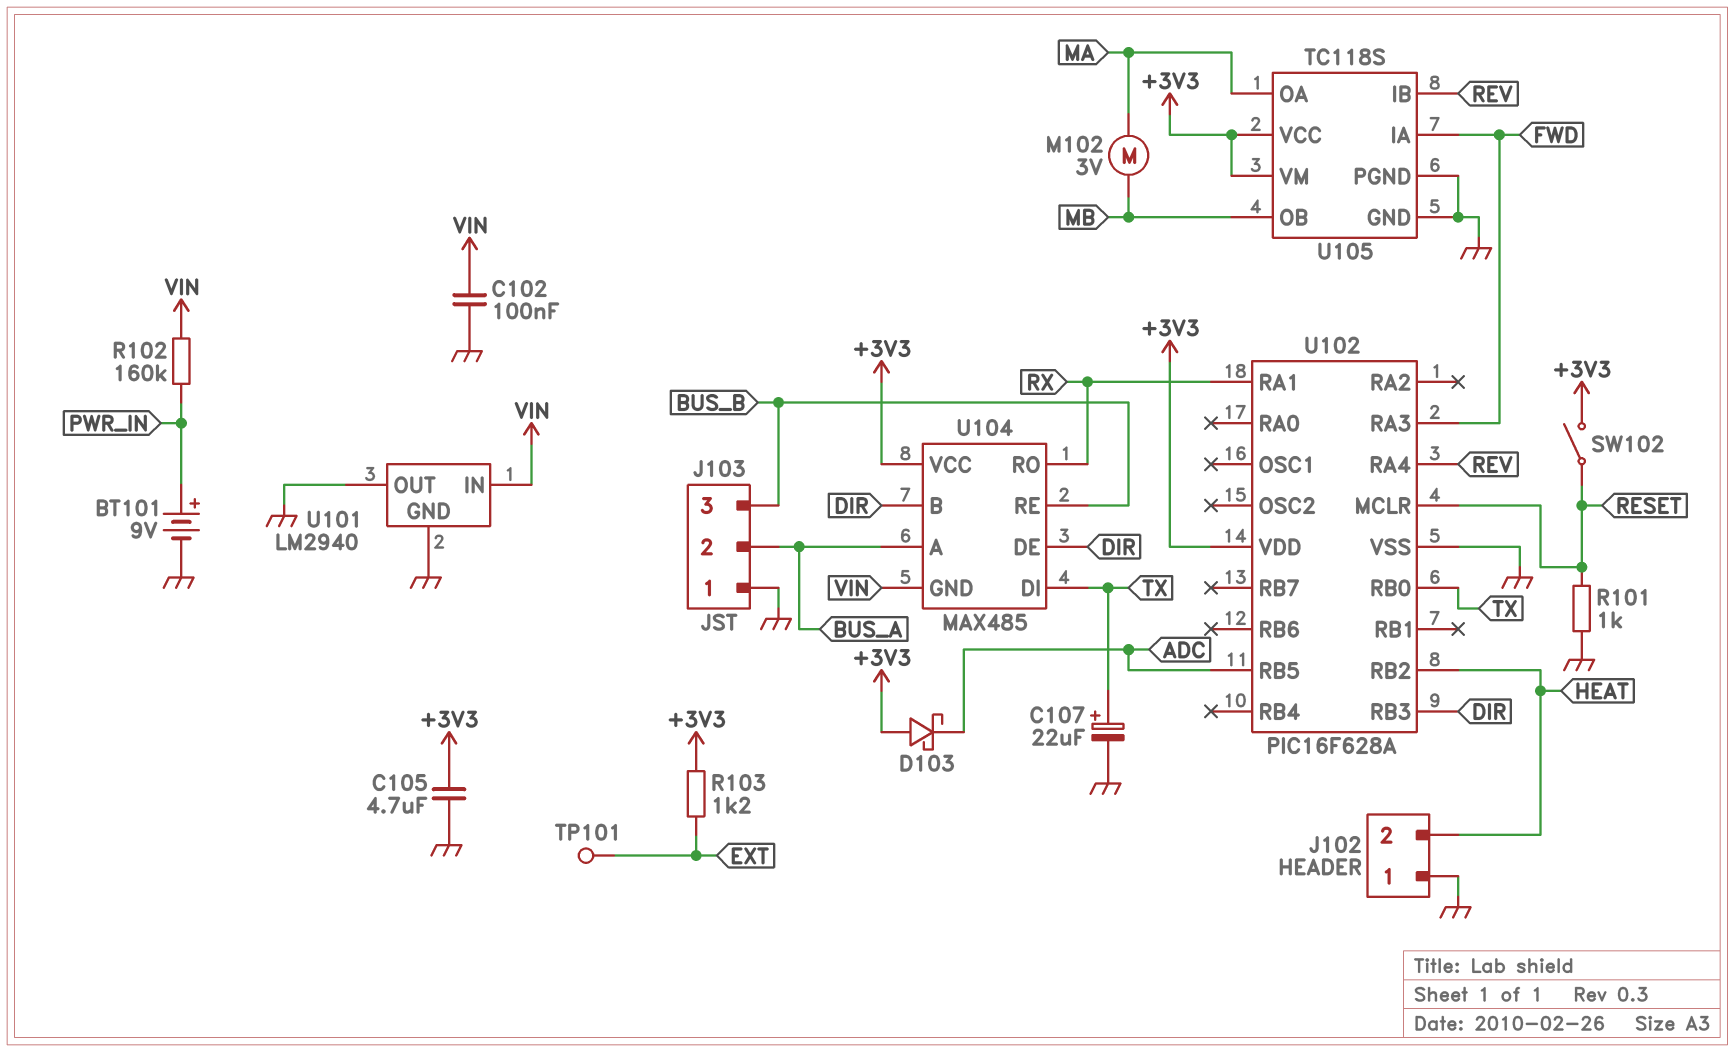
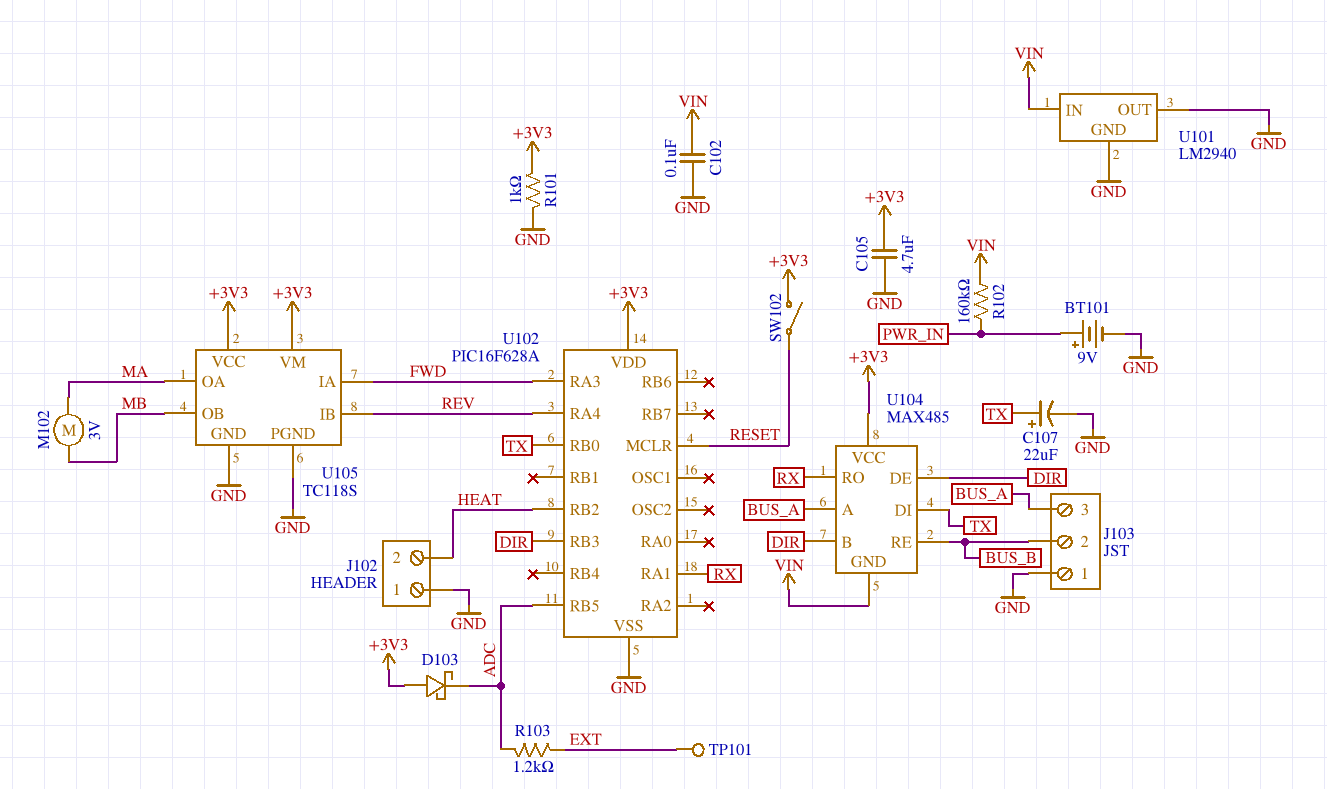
J103 pin 2: BUS_A -> BUS_B
J103 pin 3: BUS_B -> BUS_A
R101: 1k (GND, RESET) -> 1k (+3V3, GND)
R103: 1.2k (+3V3, EXT) -> 1.2k (ADC, EXT)

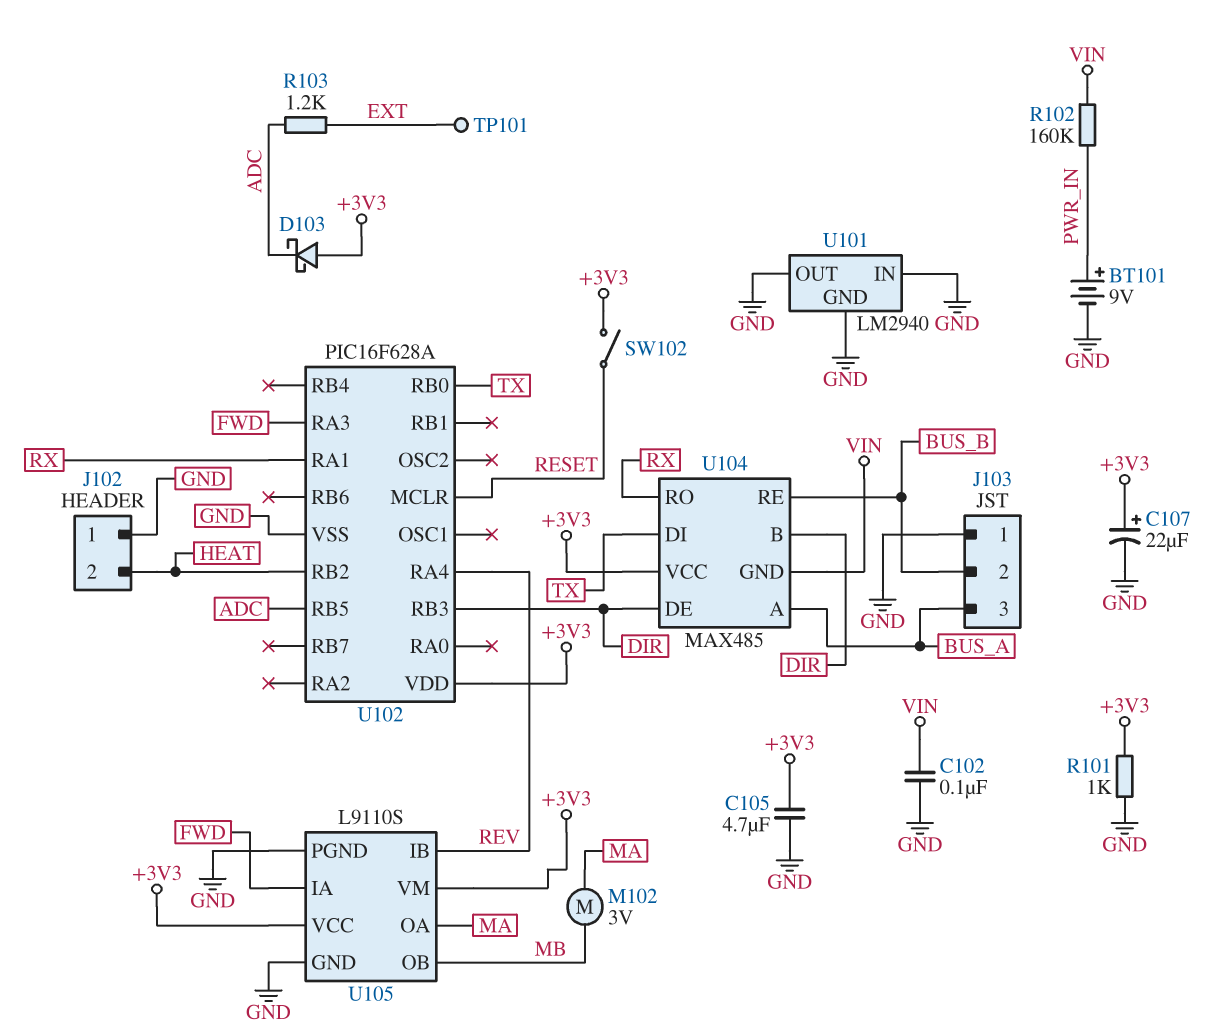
C107: 22uF (plus TX, minus GND) -> 22uF (plus +3V3, minus GND)
U101 pin IN: VIN -> GND
U105: TC118S -> L9110S

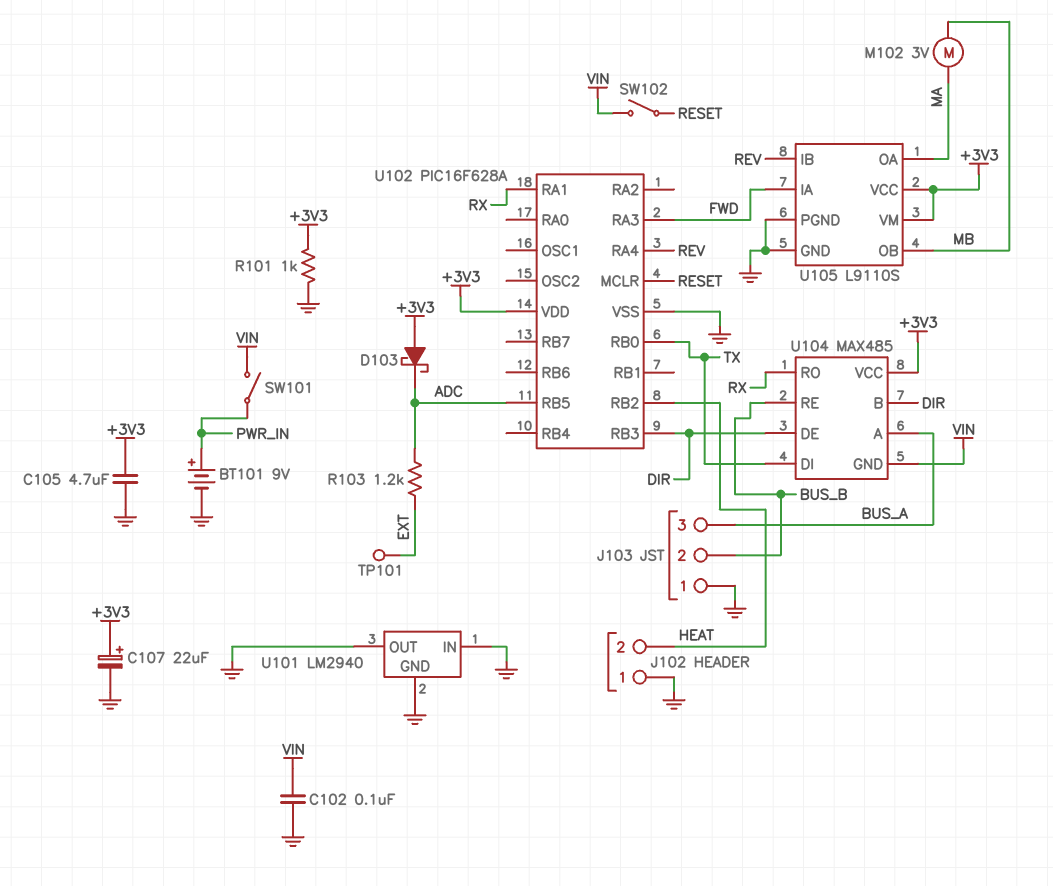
R102: 160k (PWR_IN, VIN) -> none
SW101: none -> switch (PWR_IN, VIN)
SW102: switch (+3V3, RESET) -> switch (RESET, VIN)

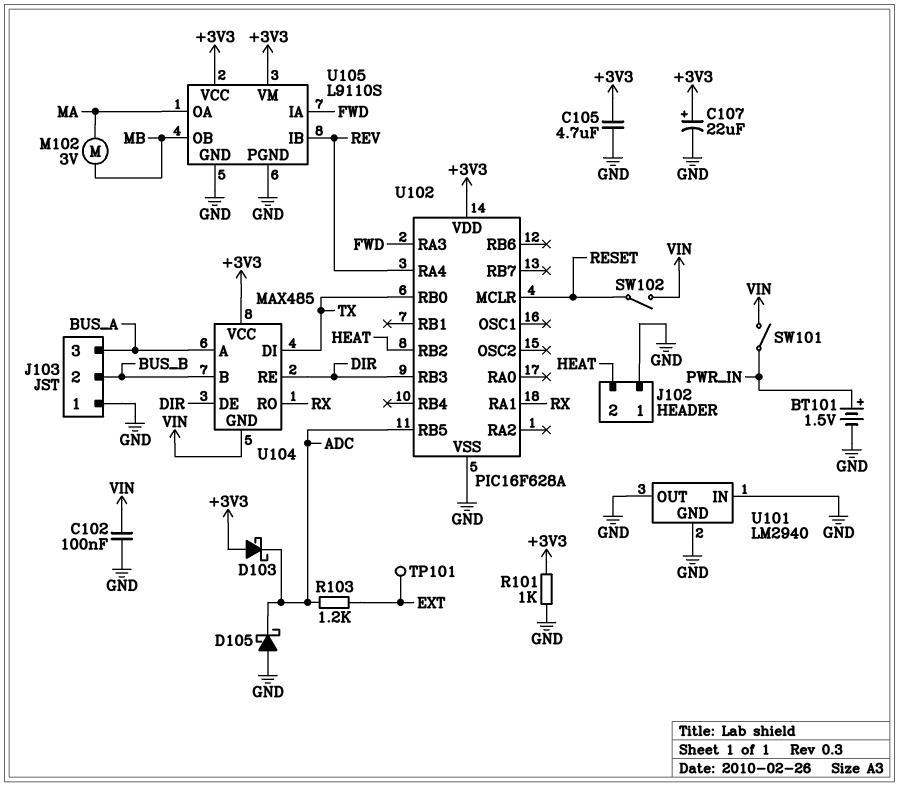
BT101: 9V (plus PWR_IN, minus GND) -> 1.5V (plus PWR_IN, minus GND)
D105: none -> schottky (A GND, K ADC)
U104 pin B: DIR -> BUS_B
U104 pin RE: BUS_B -> DIR

